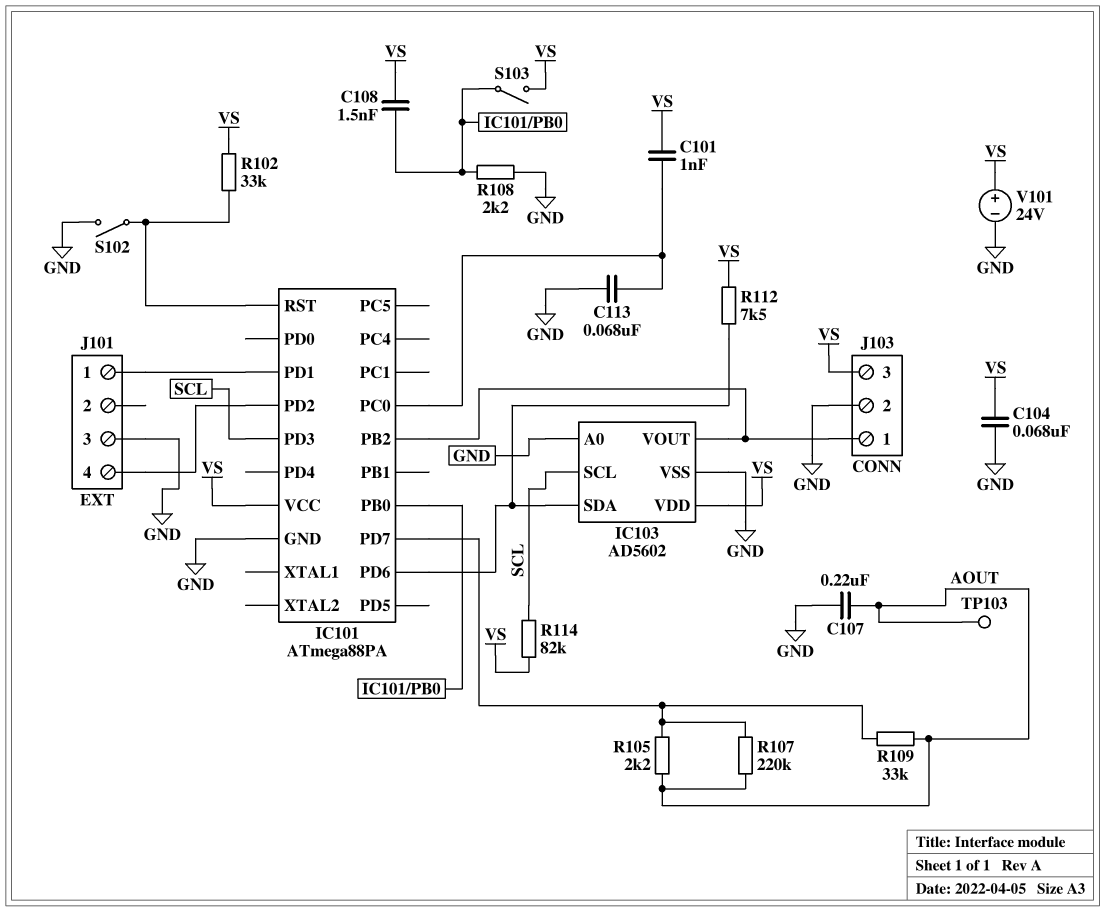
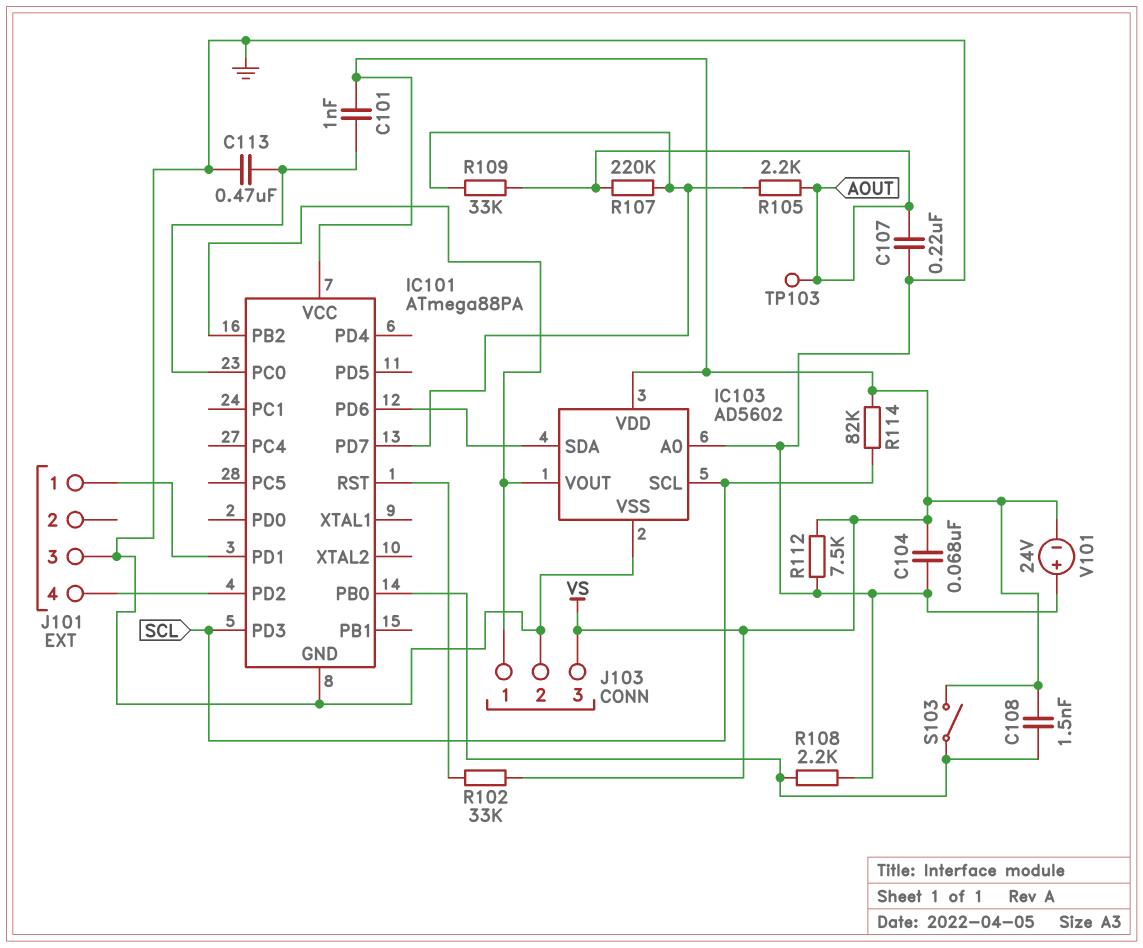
C113: 68nF (GND, IC101/PC0) -> 470nF (GND, IC101/PC0)
R112: 7.5k (IC101/PD6, VS) -> 7.5k (GND, VS)
S102: switch (GND, IC101/RST) -> none
V101: 24V (plus VS, minus GND) -> 24V (plus GND, minus VS)

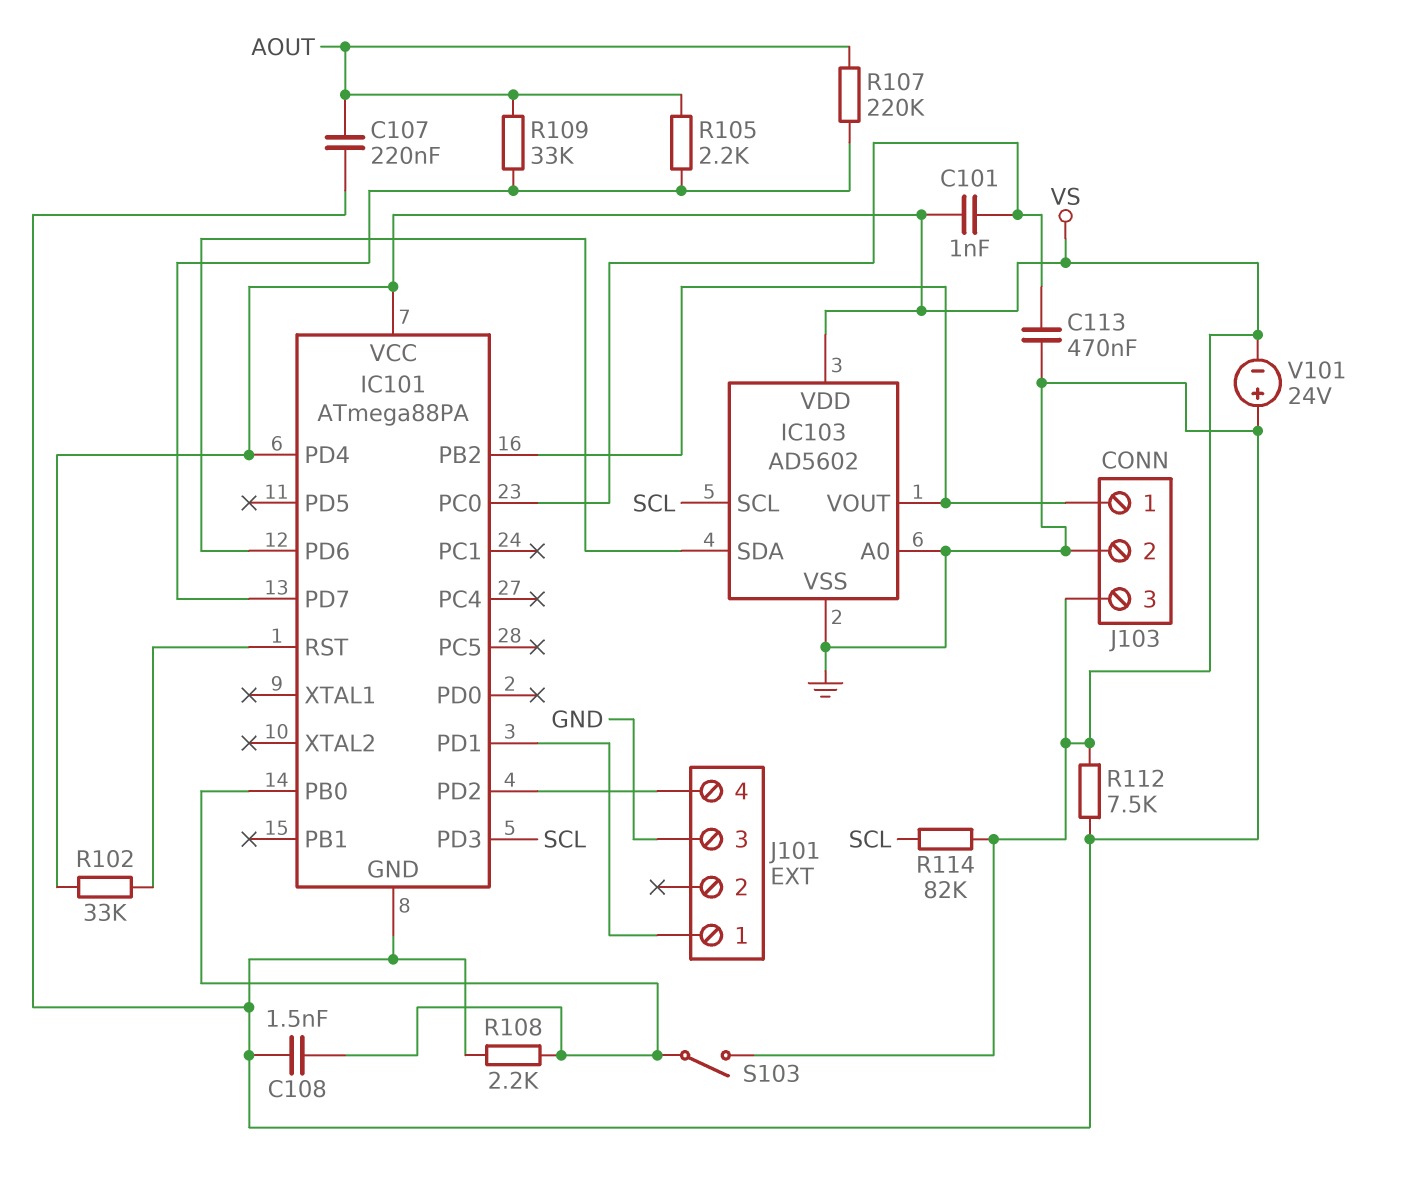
C104: 68nF (GND, VS) -> none
C108: 1.5nF (IC101/PB0, VS) -> 1.5nF (GND, IC101/PB0)
IC101 pin PD4: none -> VS
TP103: test point (AOUT) -> none

